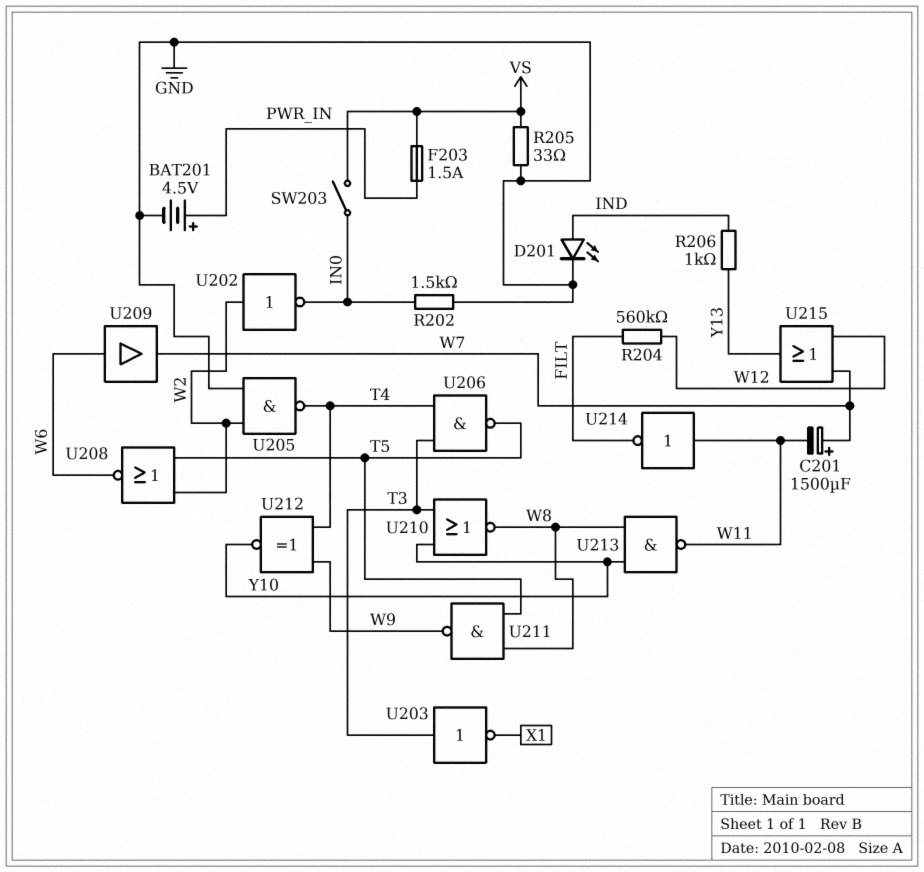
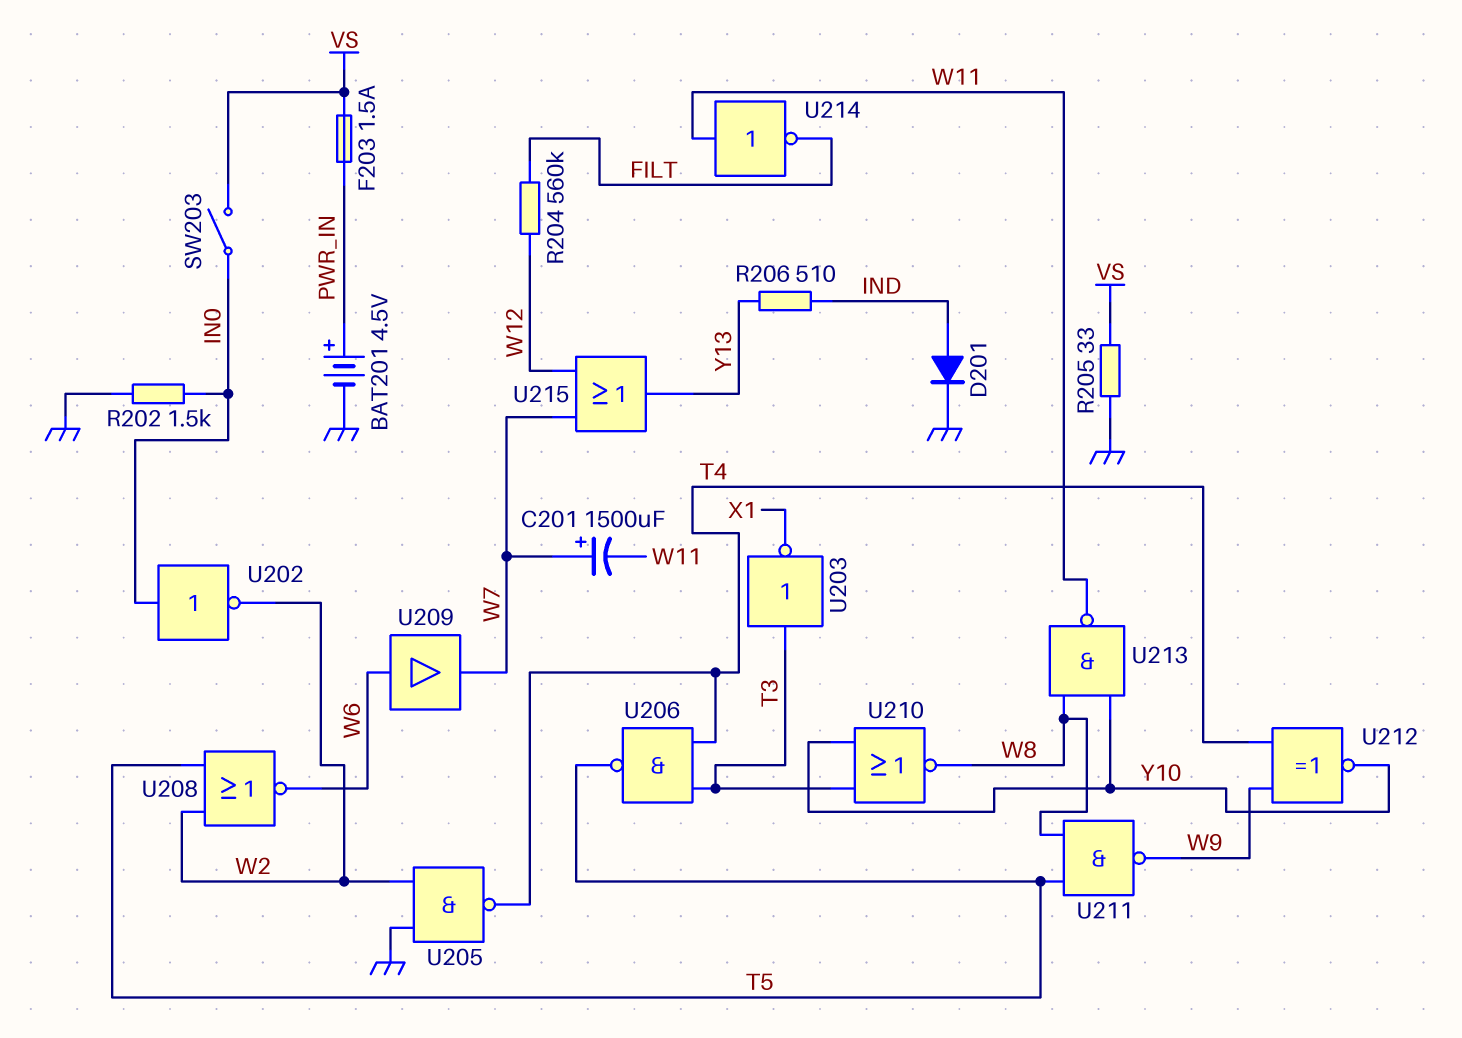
D201: LED (A IND, K GND) -> diode (A IND, K GND)
R206: 1k (IND, Y13) -> 510 (IND, Y13)
U202: NOT (in W2, out IN0) -> NOT (in IN0, out W2)

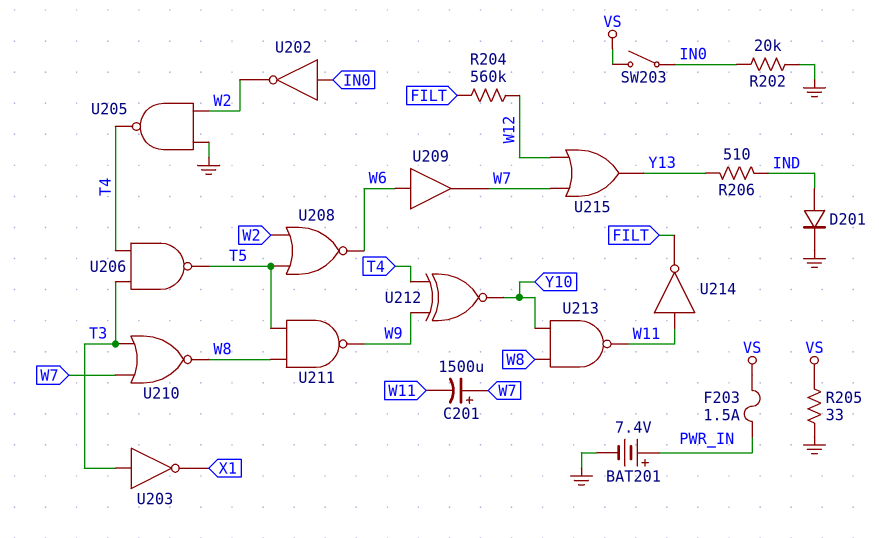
BAT201: 4.5V (plus PWR_IN, minus GND) -> 7.4V (plus PWR_IN, minus GND)
R202: 1.5k (GND, IN0) -> 20k (GND, IN0)
U210: NOR (in T3, in Y10, out W8) -> NOR (in T3, in W7, out W8)

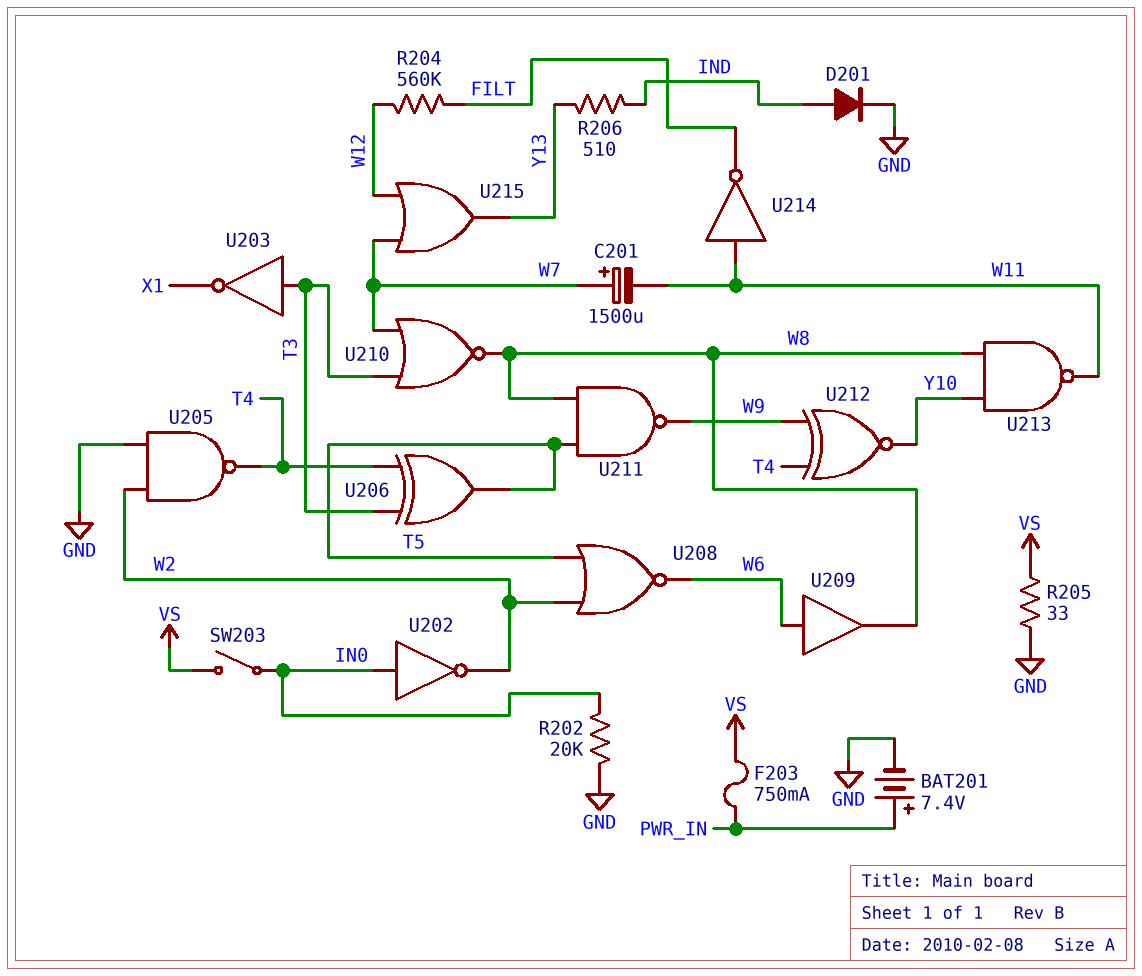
F203: 1.5A (PWR_IN, VS) -> 750mA (PWR_IN, VS)
U206: NAND (in T3, in T4, out T5) -> XOR (in T3, in T4, out T5)
U209: buffer (in W6, out W7) -> buffer (in W6, out W8)

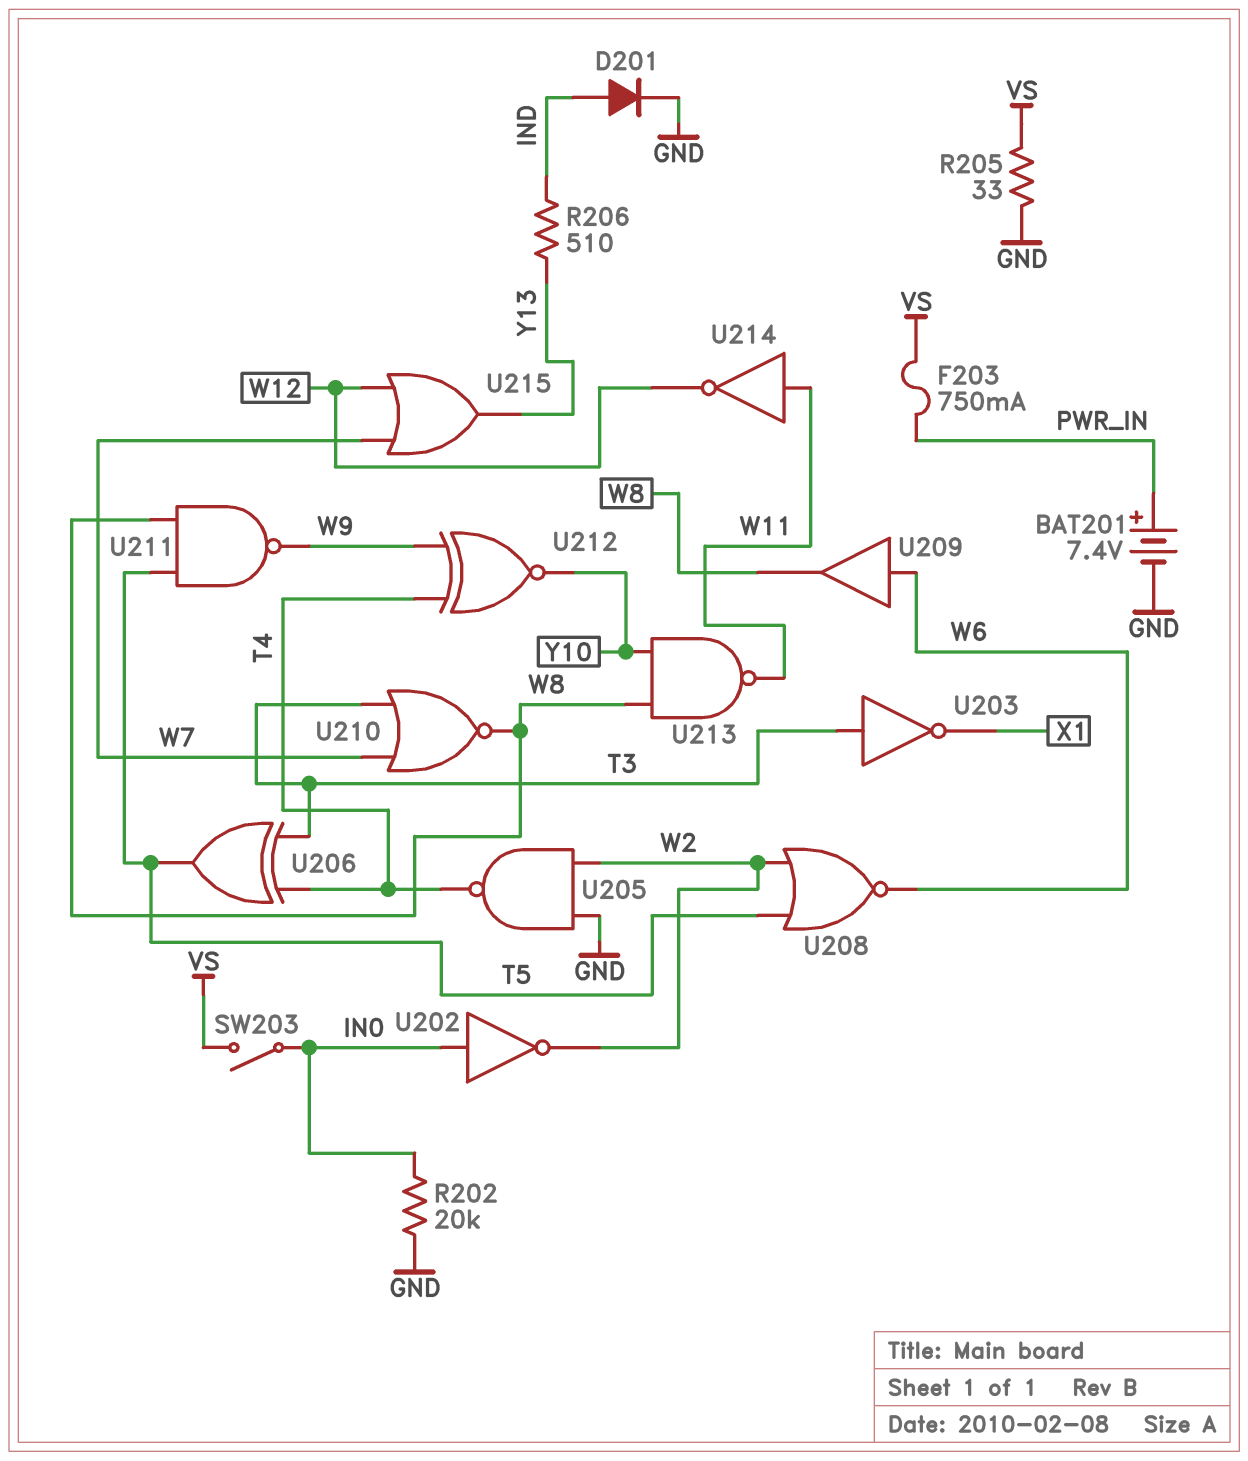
C201: 1500uF (plus W7, minus W11) -> none
R204: 560k (FILT, W12) -> none
U214: NOT (in W11, out FILT) -> NOT (in W11, out W12)

